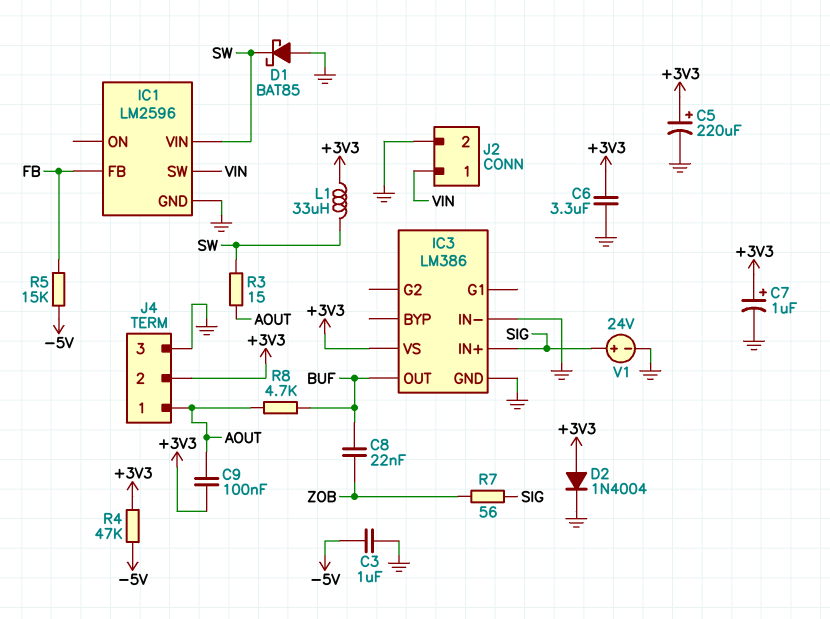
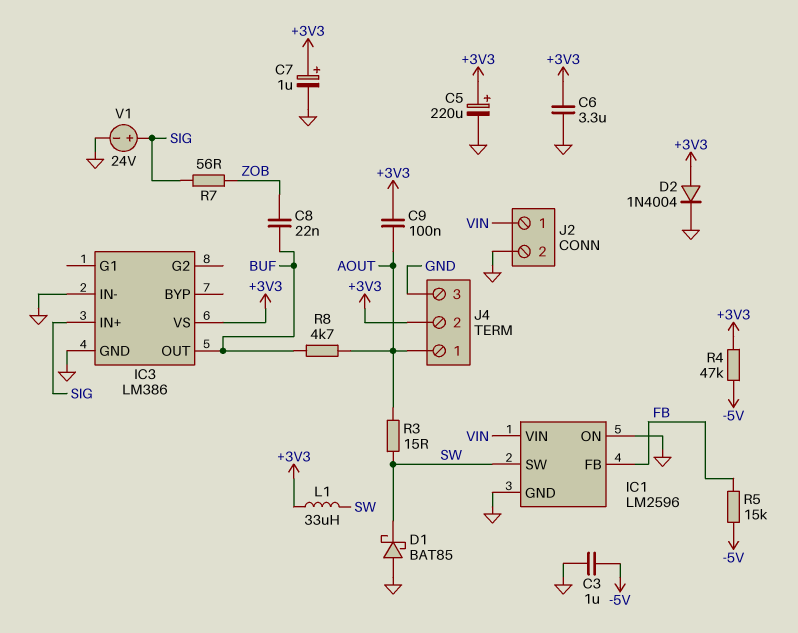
IC1 pin ON: none -> GND
IC1 pin SW: VIN -> SW
IC1 pin VIN: SW -> VIN

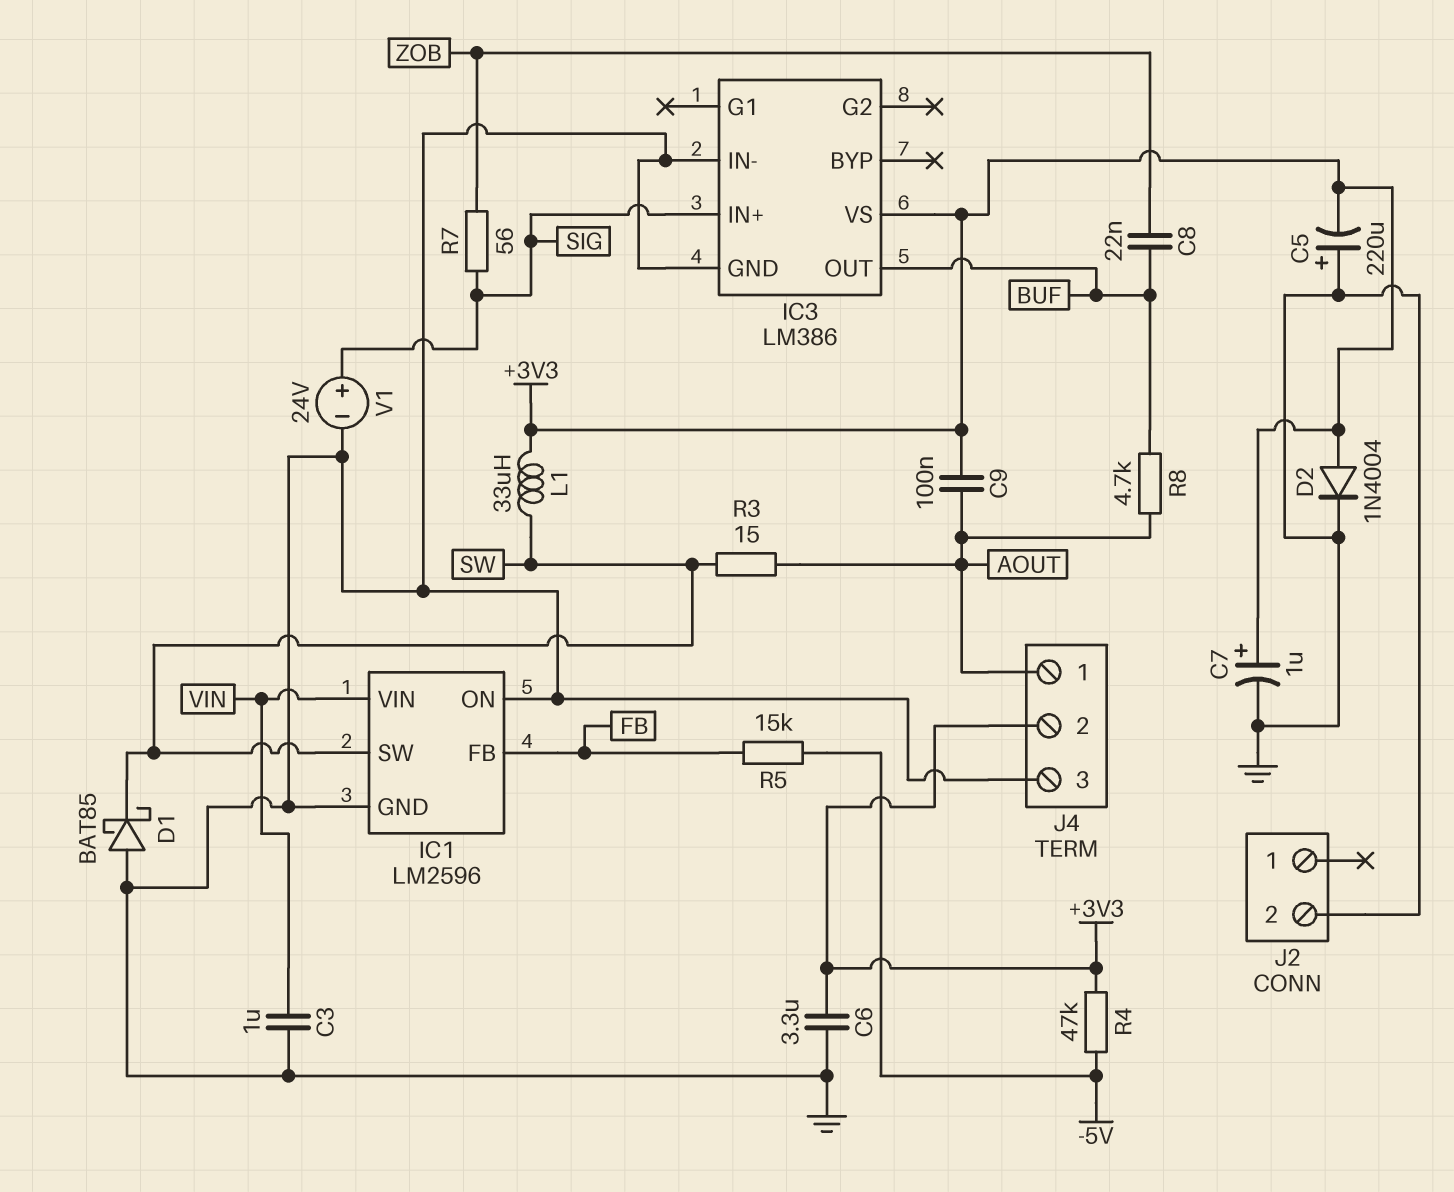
C3: 1uF (-5V, GND) -> 1uF (GND, VIN)
C5: 220uF (plus +3V3, minus GND) -> 220uF (plus GND, minus +3V3)
J2 pin 1: VIN -> none

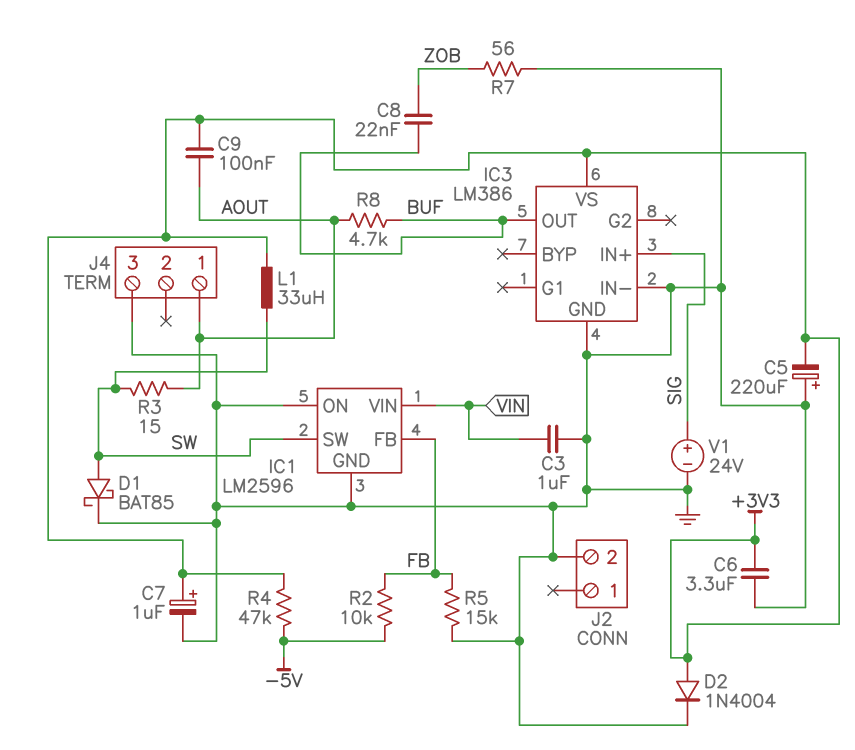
D1: schottky BAT85 (A GND, K SW) -> schottky BAT85 (A SW, K GND)
J4 pin 2: +3V3 -> none
R2: none -> 10k (-5V, FB)
R5: 15k (-5V, FB) -> 15k (FB, GND)
R7: 56 (SIG, ZOB) -> 56 (GND, ZOB)

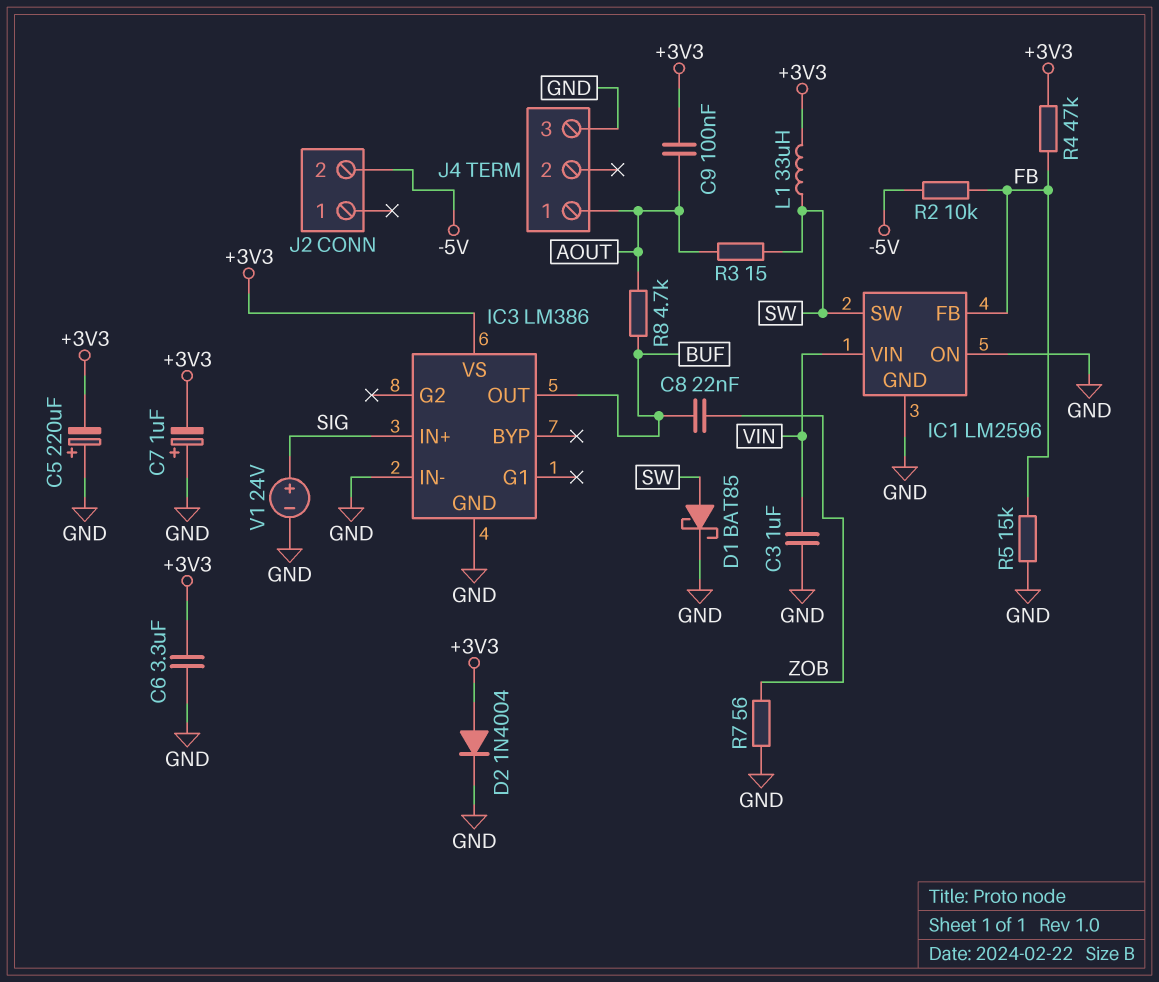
C7: 1uF (plus +3V3, minus GND) -> 1uF (plus GND, minus +3V3)
J2 pin 2: GND -> -5V
R4: 47k (+3V3, -5V) -> 47k (+3V3, FB)

